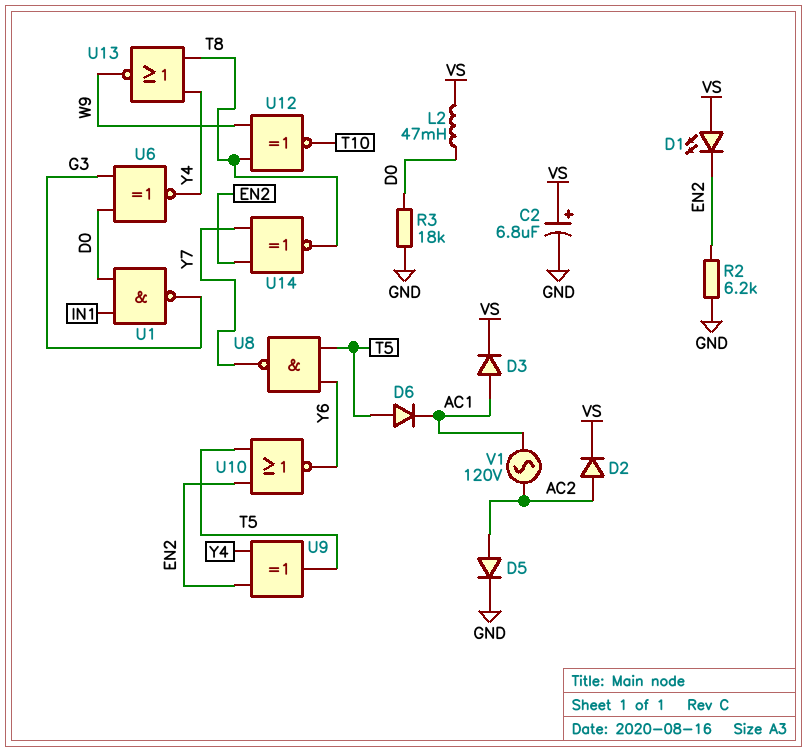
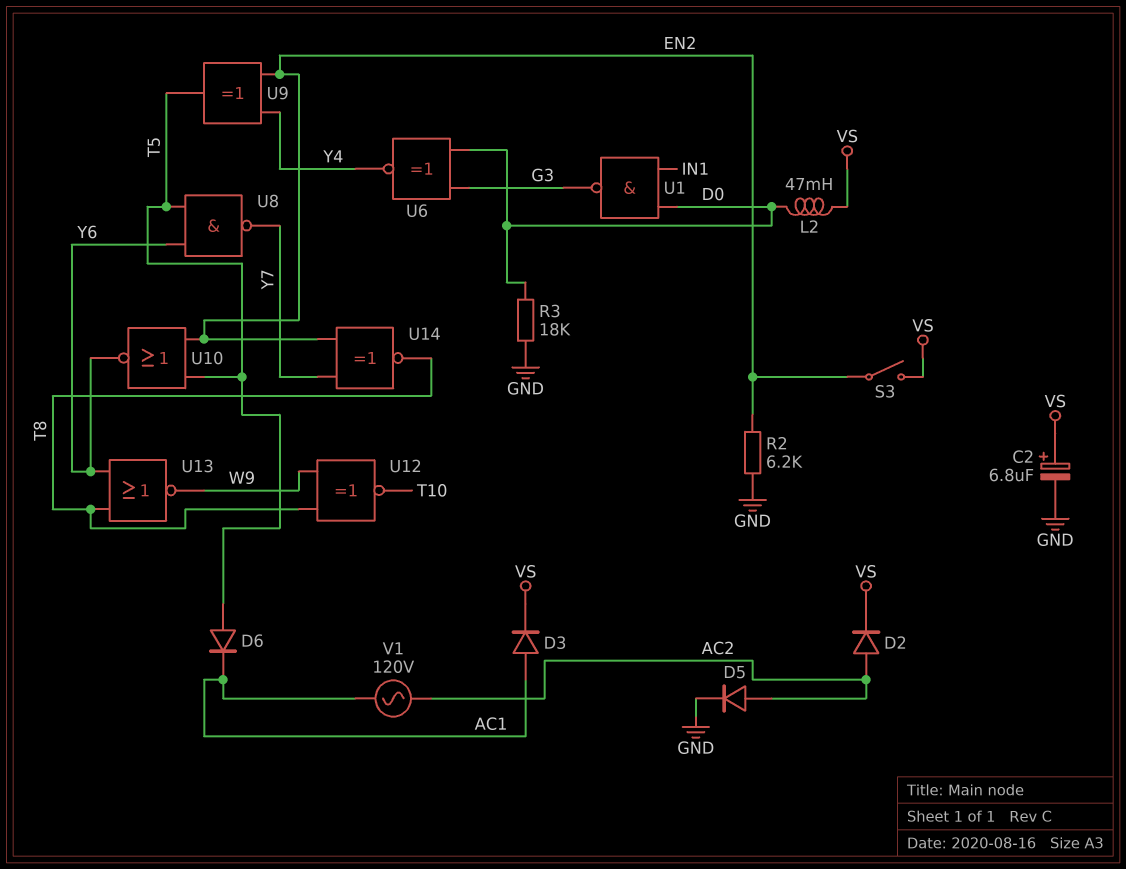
D1: LED (A VS, K EN2) -> none
S3: none -> switch (EN2, VS)
U13: NOR (in T8, in Y4, out W9) -> NOR (in T8, in Y6, out W9)

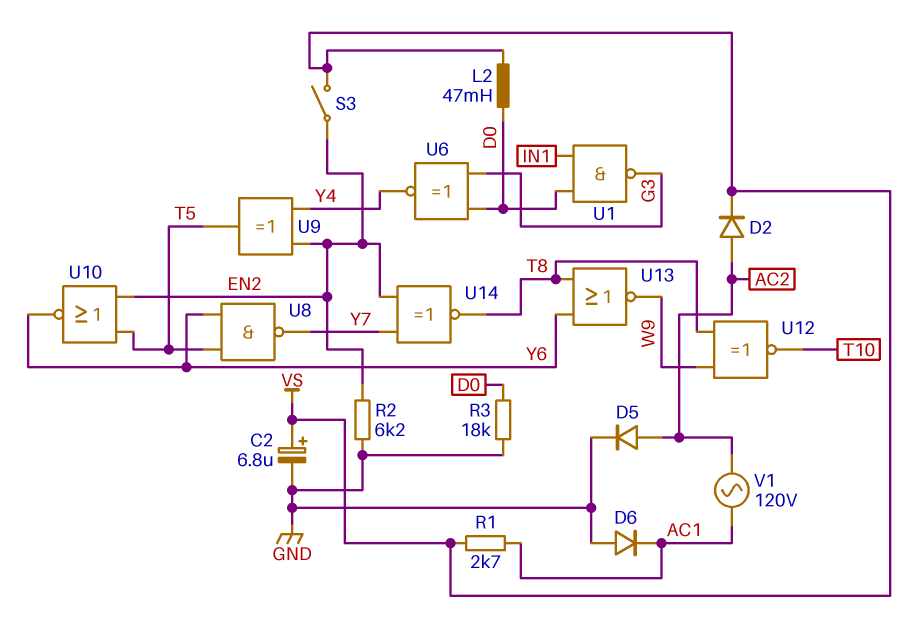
D3: diode (A AC1, K VS) -> none
D6: diode (A T5, K AC1) -> diode (A GND, K AC1)
R1: none -> 2.7k (AC1, VS)

